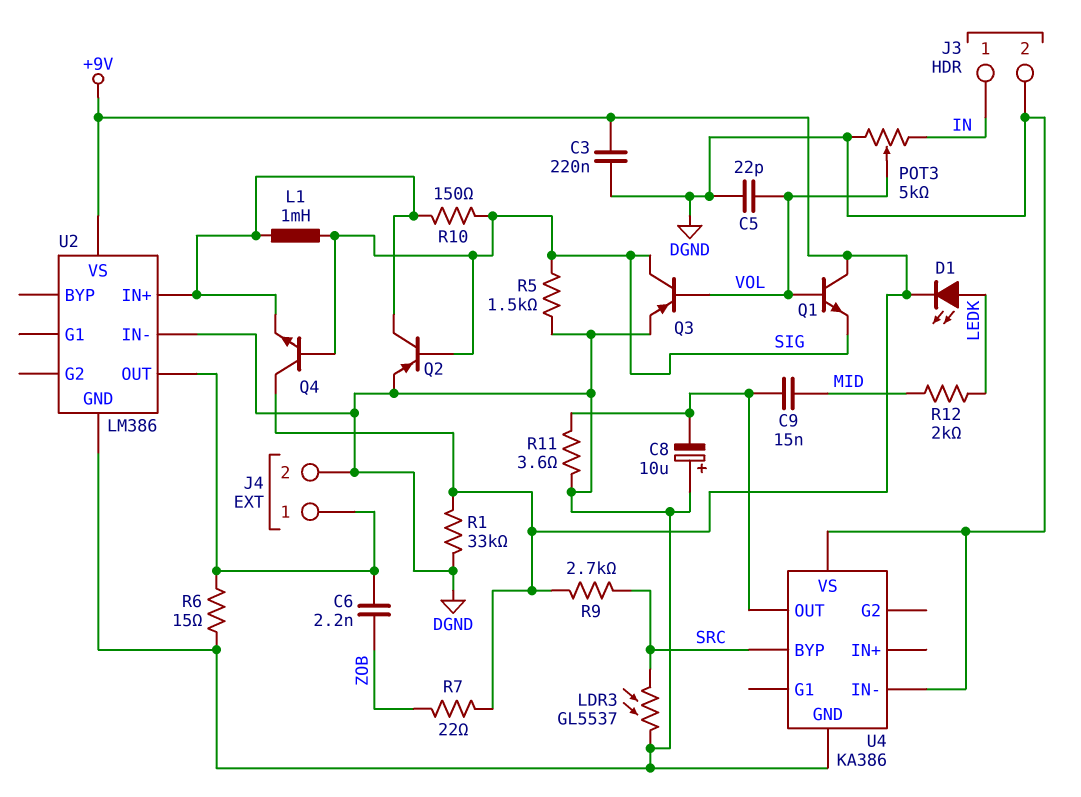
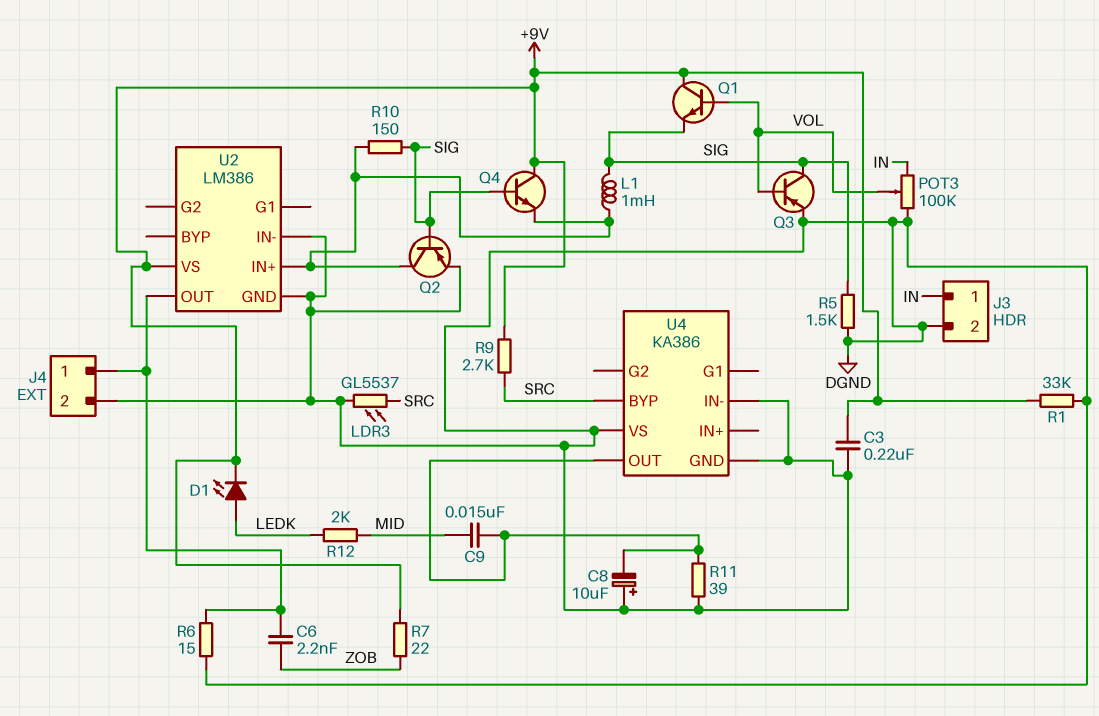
C5: 22pF (DGND, VOL) -> none
POT3: 5k (DGND, IN, wiper VOL) -> 100k (DGND, IN, wiper VOL)
R11: 3.6 (DGND, U4/OUT) -> 39 (DGND, U4/OUT)

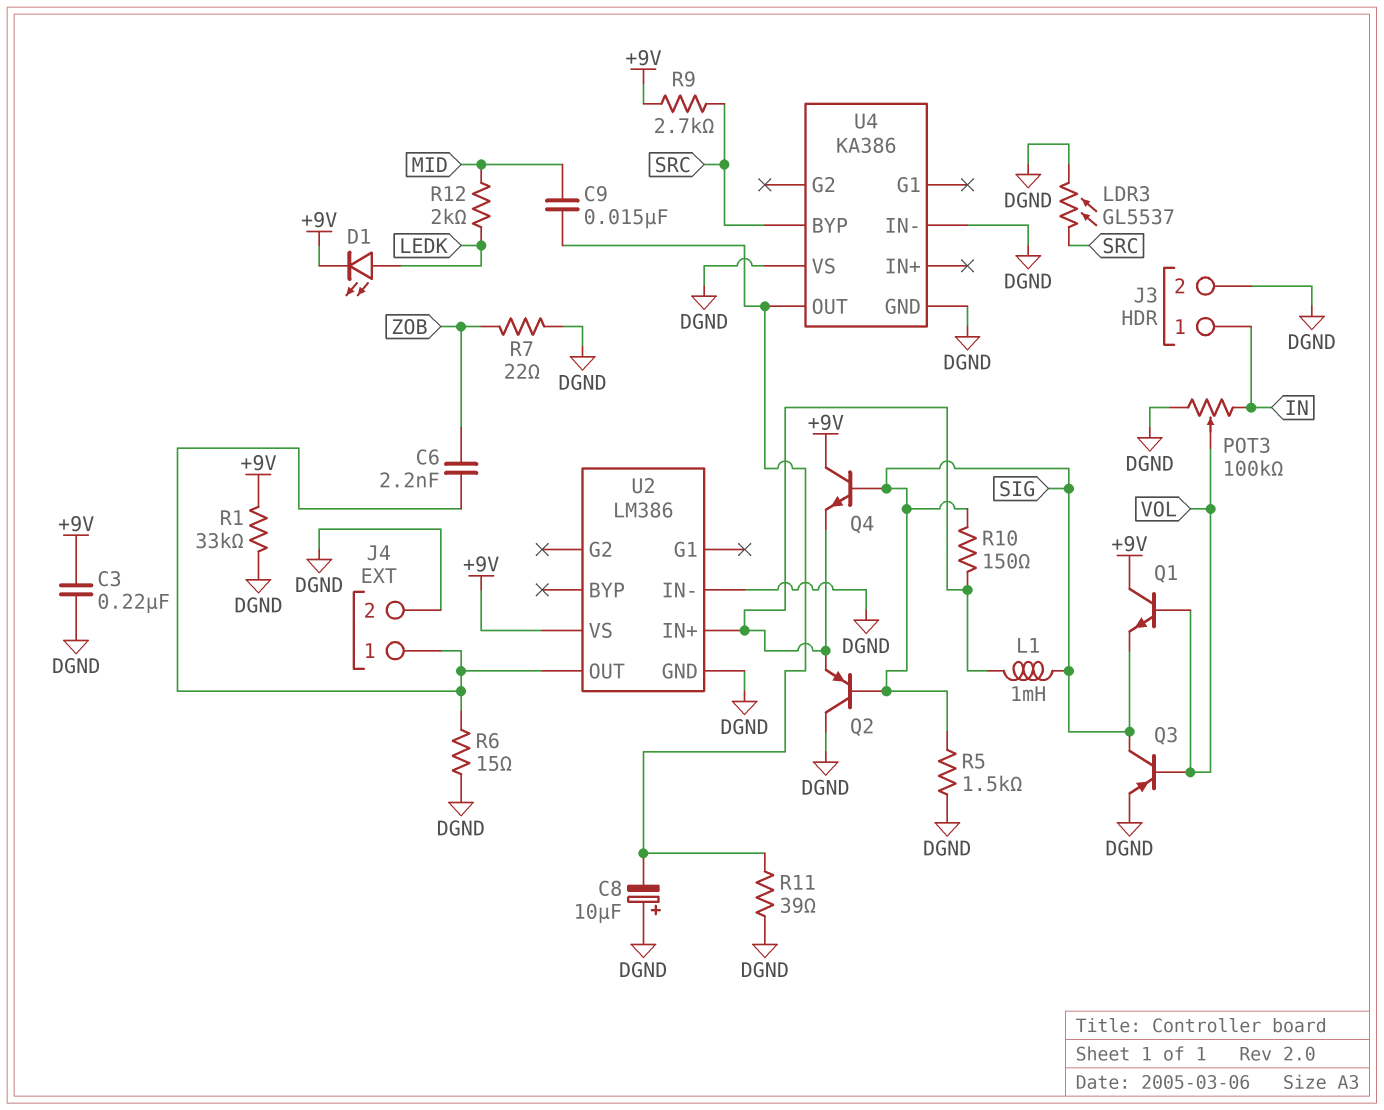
Q2: PNP (B SIG, C U2/IN+, E DGND) -> PNP (B SIG, C DGND, E U2/IN+)
R7: 22 (+9V, ZOB) -> 22 (DGND, ZOB)

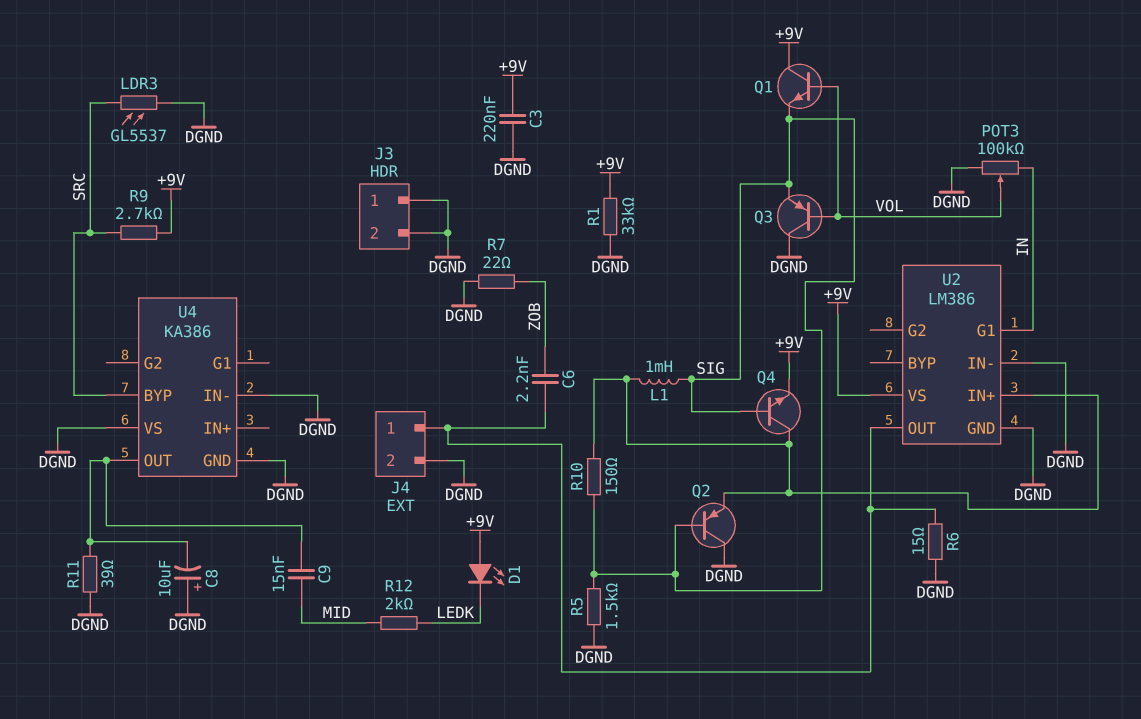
D1: LED (A LEDK, K +9V) -> LED (A +9V, K LEDK)
J3 pin 1: IN -> DGND
Q3: PNP (B VOL, C SIG, E DGND) -> PNP (B VOL, C DGND, E SIG)
Q4: NPN (B SIG, C +9V, E U2/IN+) -> NPN (B SIG, C U2/IN+, E +9V)
U2 pin G1: none -> IN

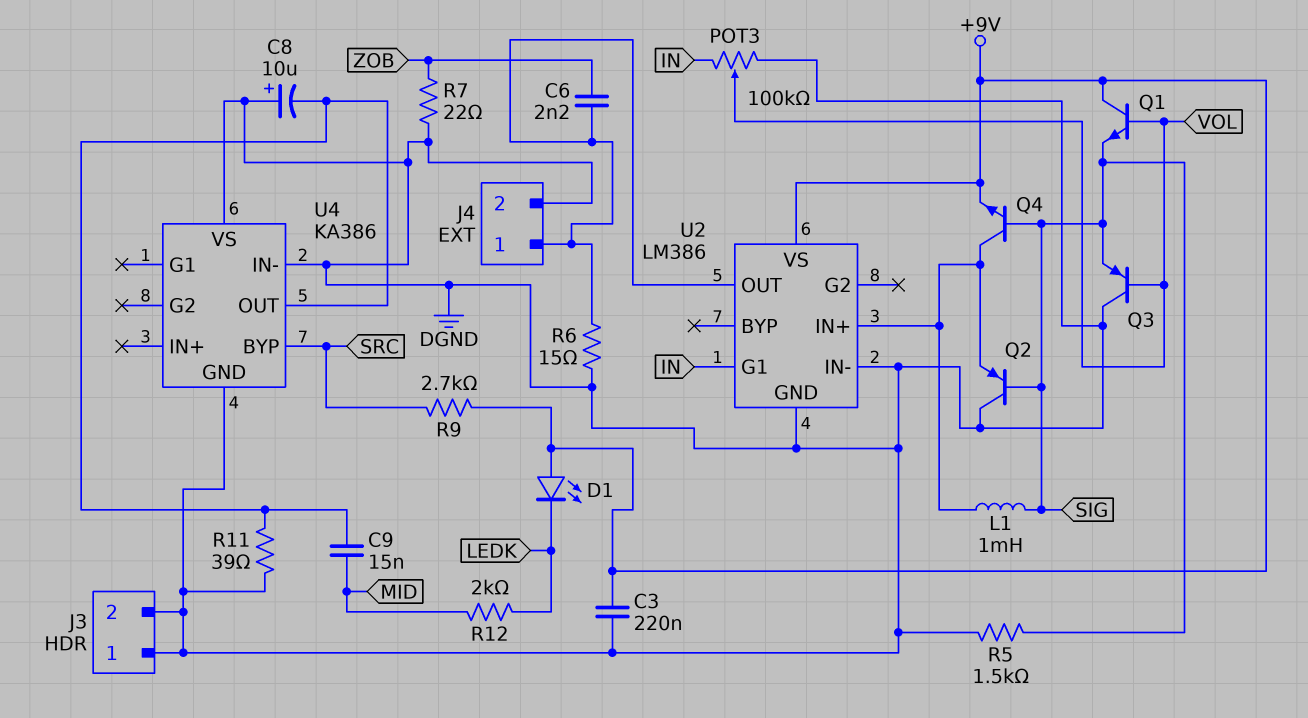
LDR3: GL5537 (DGND, SRC) -> none
R1: 33k (+9V, DGND) -> none
R10: 150 (SIG, U2/IN+) -> none

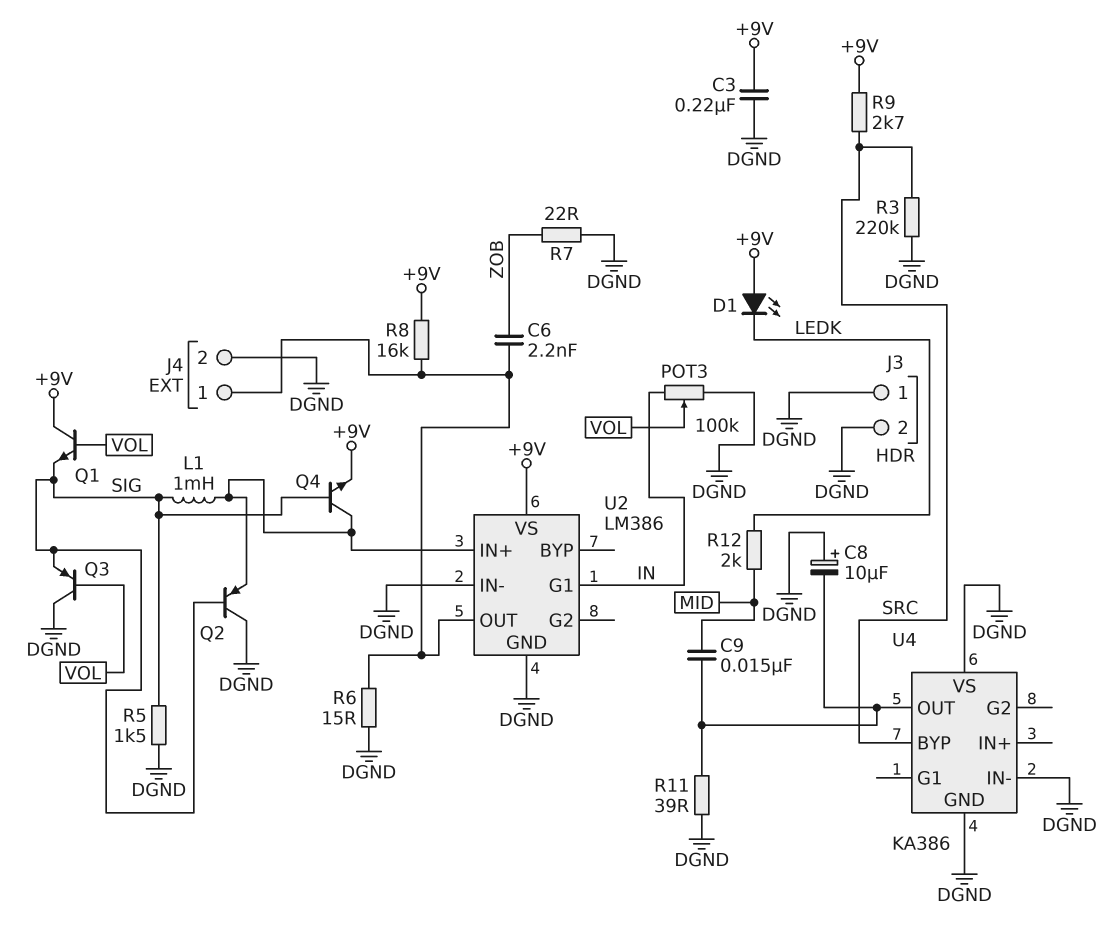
R3: none -> 220k (DGND, SRC)
R8: none -> 16k (+9V, J4/1)

